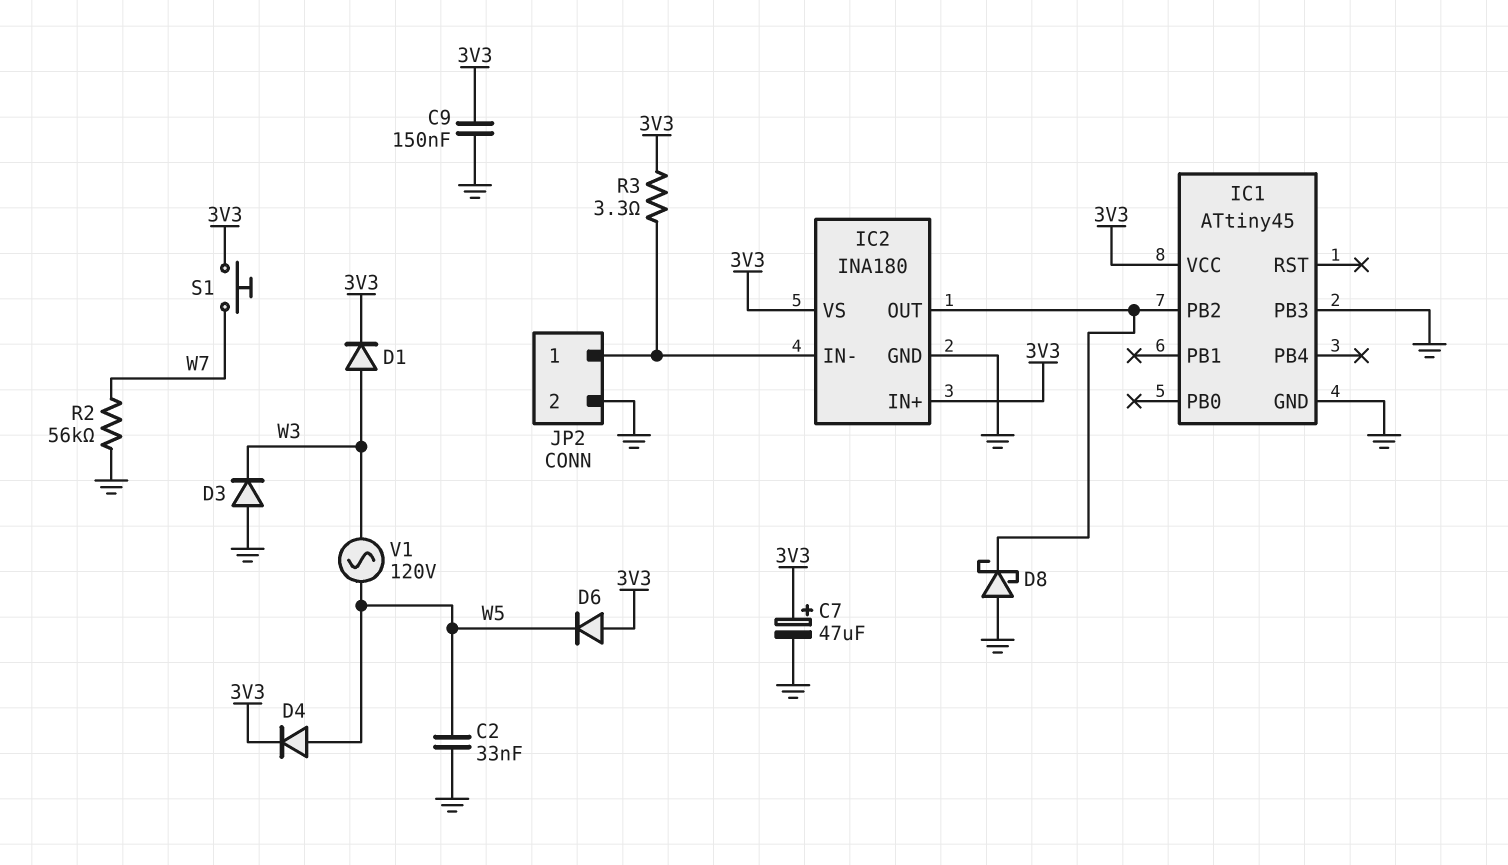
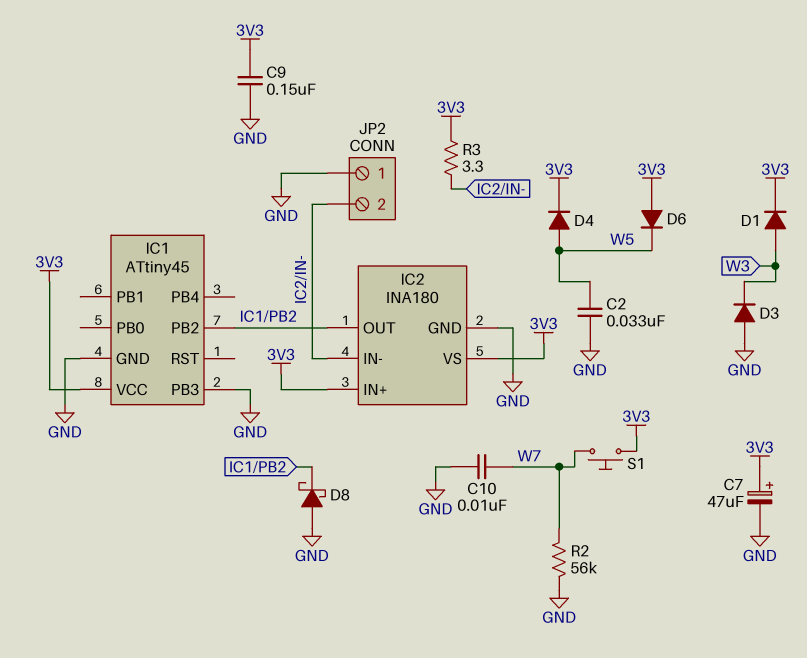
C10: none -> 10nF (GND, W7)
JP2 pin 1: IC2/IN- -> GND
JP2 pin 2: GND -> IC2/IN-
V1: AC 120V (W3, W5) -> none

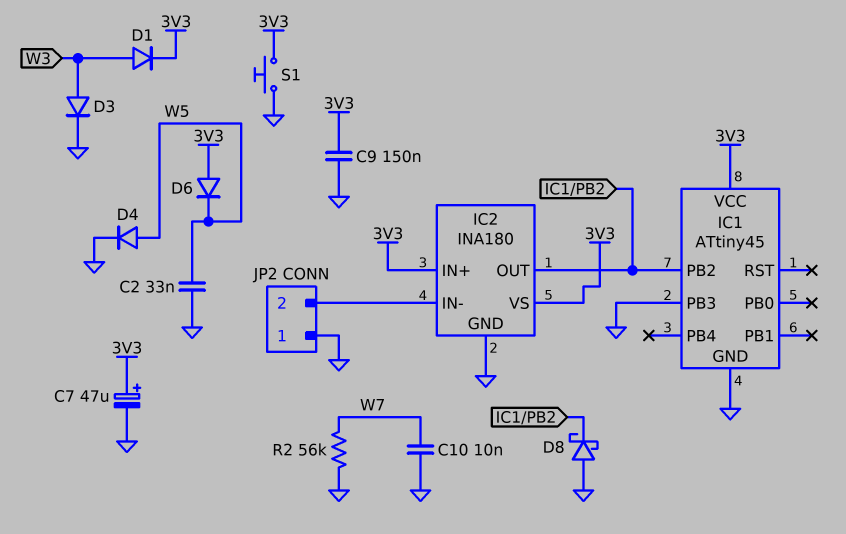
D3: diode (A GND, K W3) -> diode (A W3, K GND)
D4: diode (A W5, K 3V3) -> diode (A W5, K GND)
R3: 3.3 (3V3, IC2/IN-) -> none
S1: button (3V3, W7) -> button (3V3, GND)

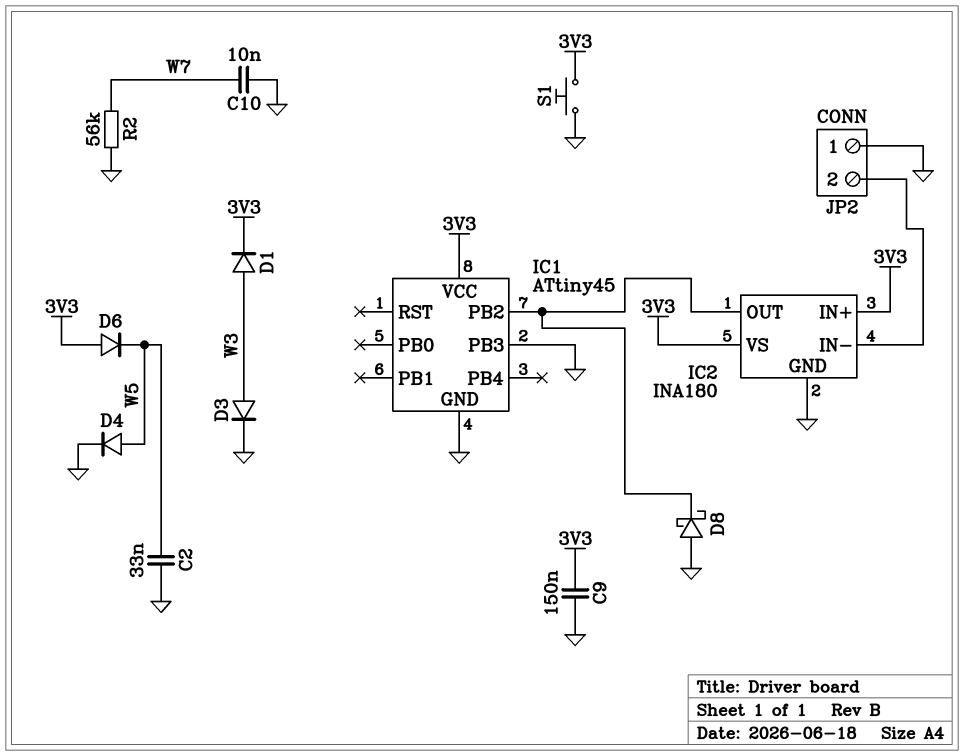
C7: 47uF (plus 3V3, minus GND) -> none

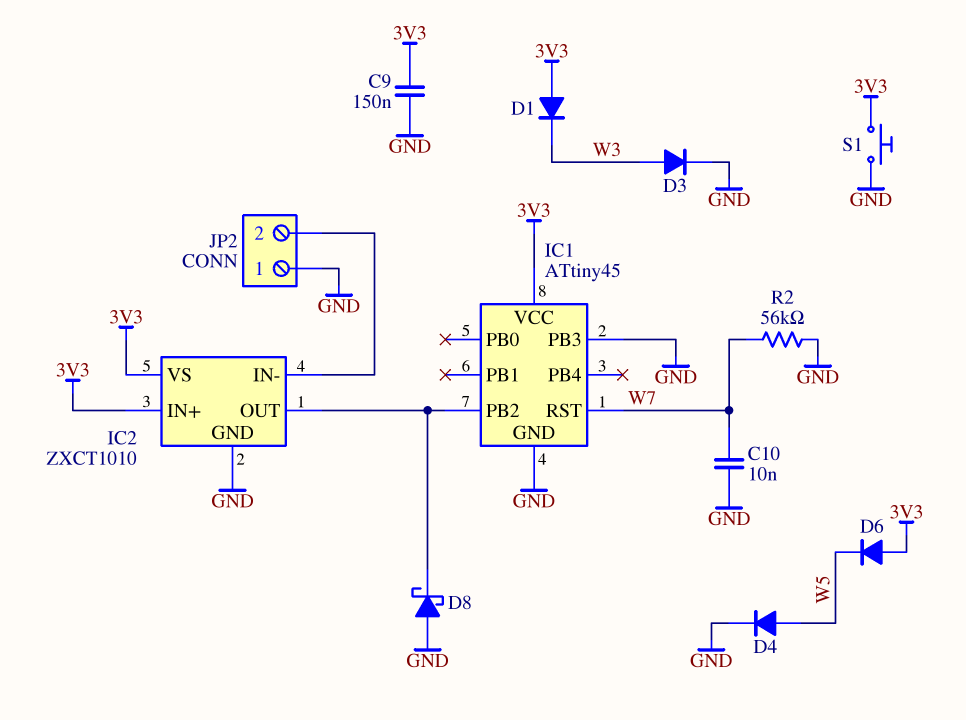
C2: 33nF (GND, W5) -> none
D1: diode (A W3, K 3V3) -> diode (A 3V3, K W3)
IC1 pin RST: none -> W7
IC2: INA180 -> ZXCT1010

